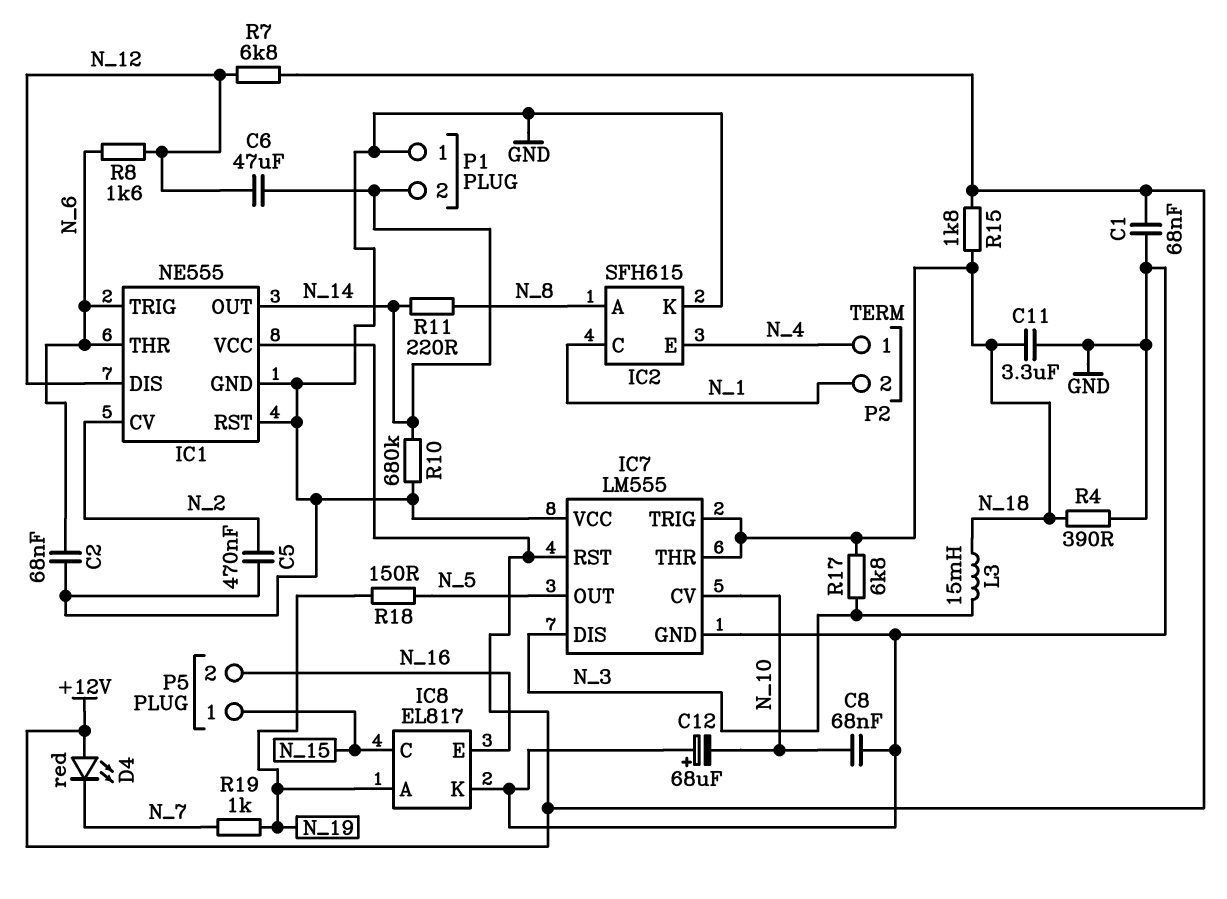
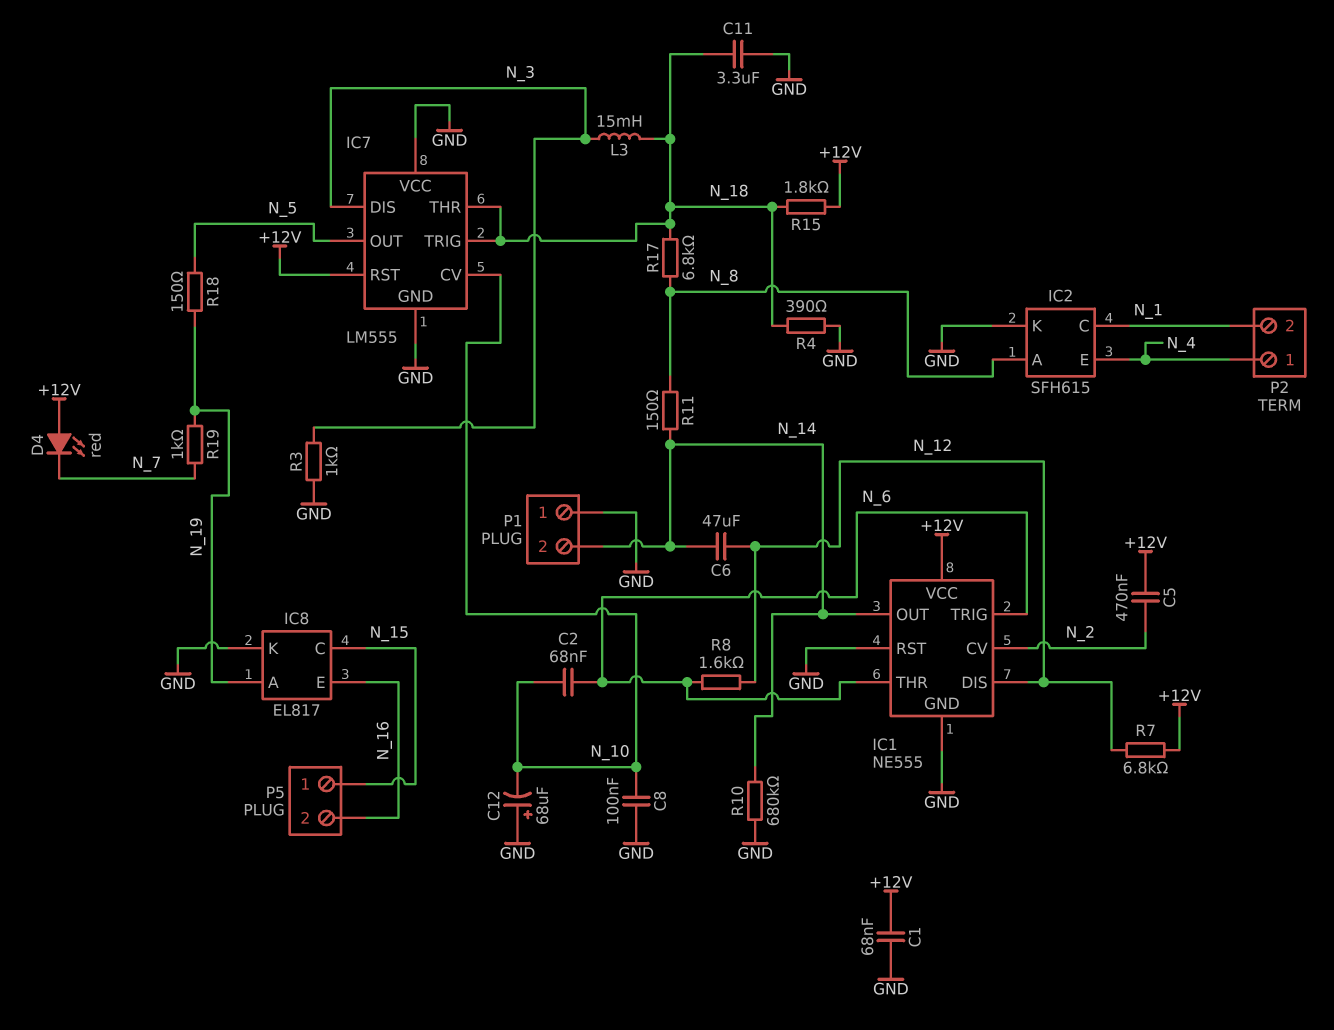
C2: 68nF (GND, N_6) -> 68nF (N_6, N_10)
C5: 470nF (GND, N_2) -> 470nF (+12V, N_2)
C8: 68nF (GND, N_10) -> 100nF (GND, N_10)
R3: none -> 1k (GND, N_3)
R11: 220 (N_8, N_14) -> 150 (N_8, N_14)
R17: 6.8k (N_3, N_18) -> 6.8k (N_8, N_18)

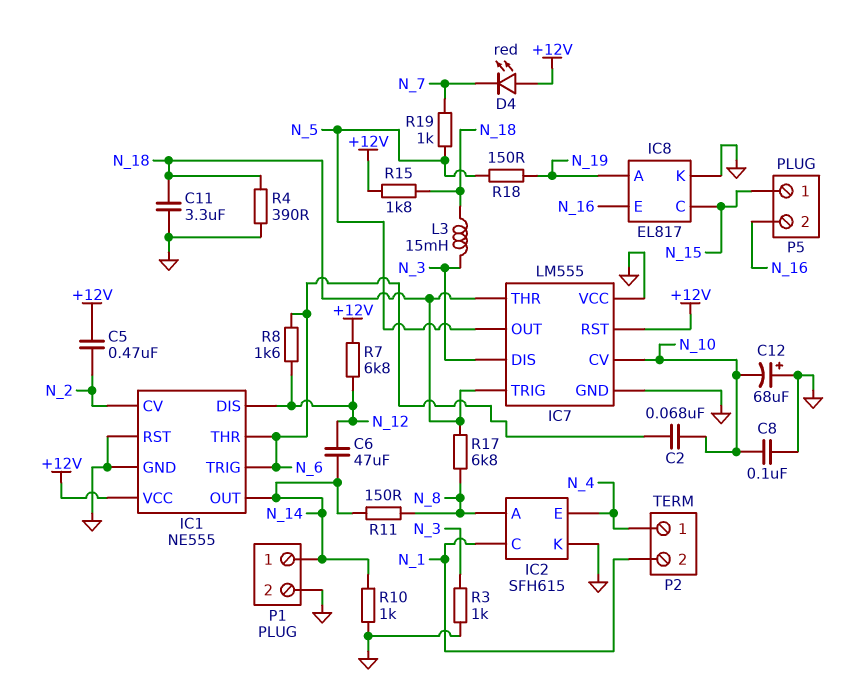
C1: 68nF (+12V, GND) -> none
P1 pin 1: GND -> N_14
P1 pin 2: N_14 -> GND
R10: 680k (GND, N_14) -> 1k (GND, N_14)
R19: 1k (N_7, N_19) -> 1k (N_5, N_7)

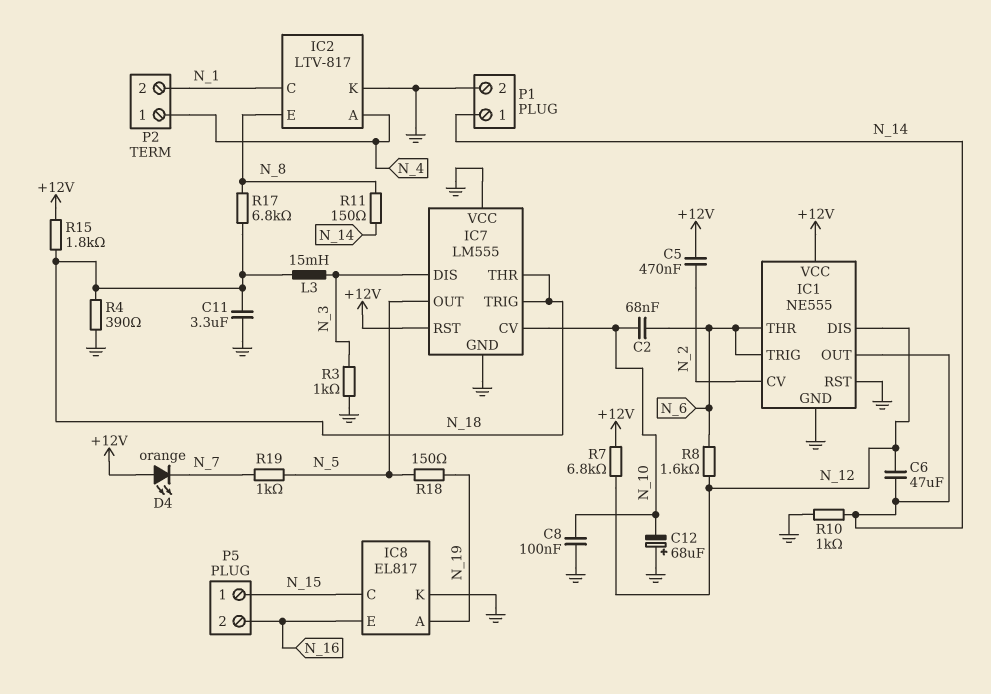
D4: LED red (A +12V, K N_7) -> LED orange (A +12V, K N_7)
IC2: SFH615 -> LTV-817
IC2 pin A: N_8 -> N_4
IC2 pin E: N_4 -> N_8

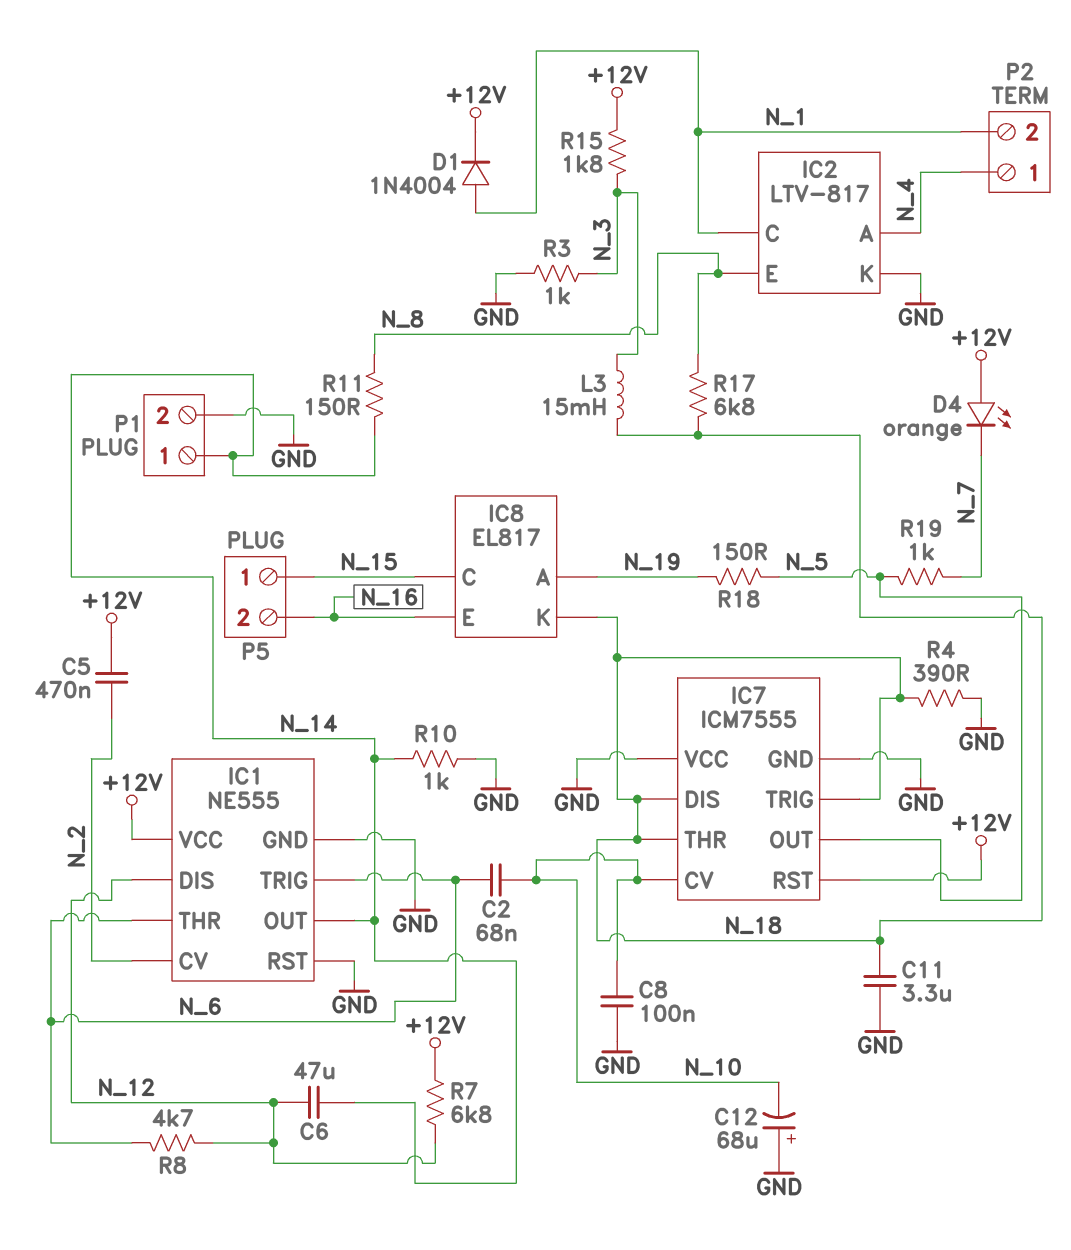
D1: none -> diode 1N4004 (A N_1, K +12V)
IC7: LM555 -> ICM7555
IC7 pin DIS: N_3 -> N_18
IC8 pin K: GND -> N_18
R8: 1.6k (N_6, N_12) -> 4.7k (N_6, N_12)
R15: 1.8k (+12V, N_18) -> 1.8k (+12V, N_3)

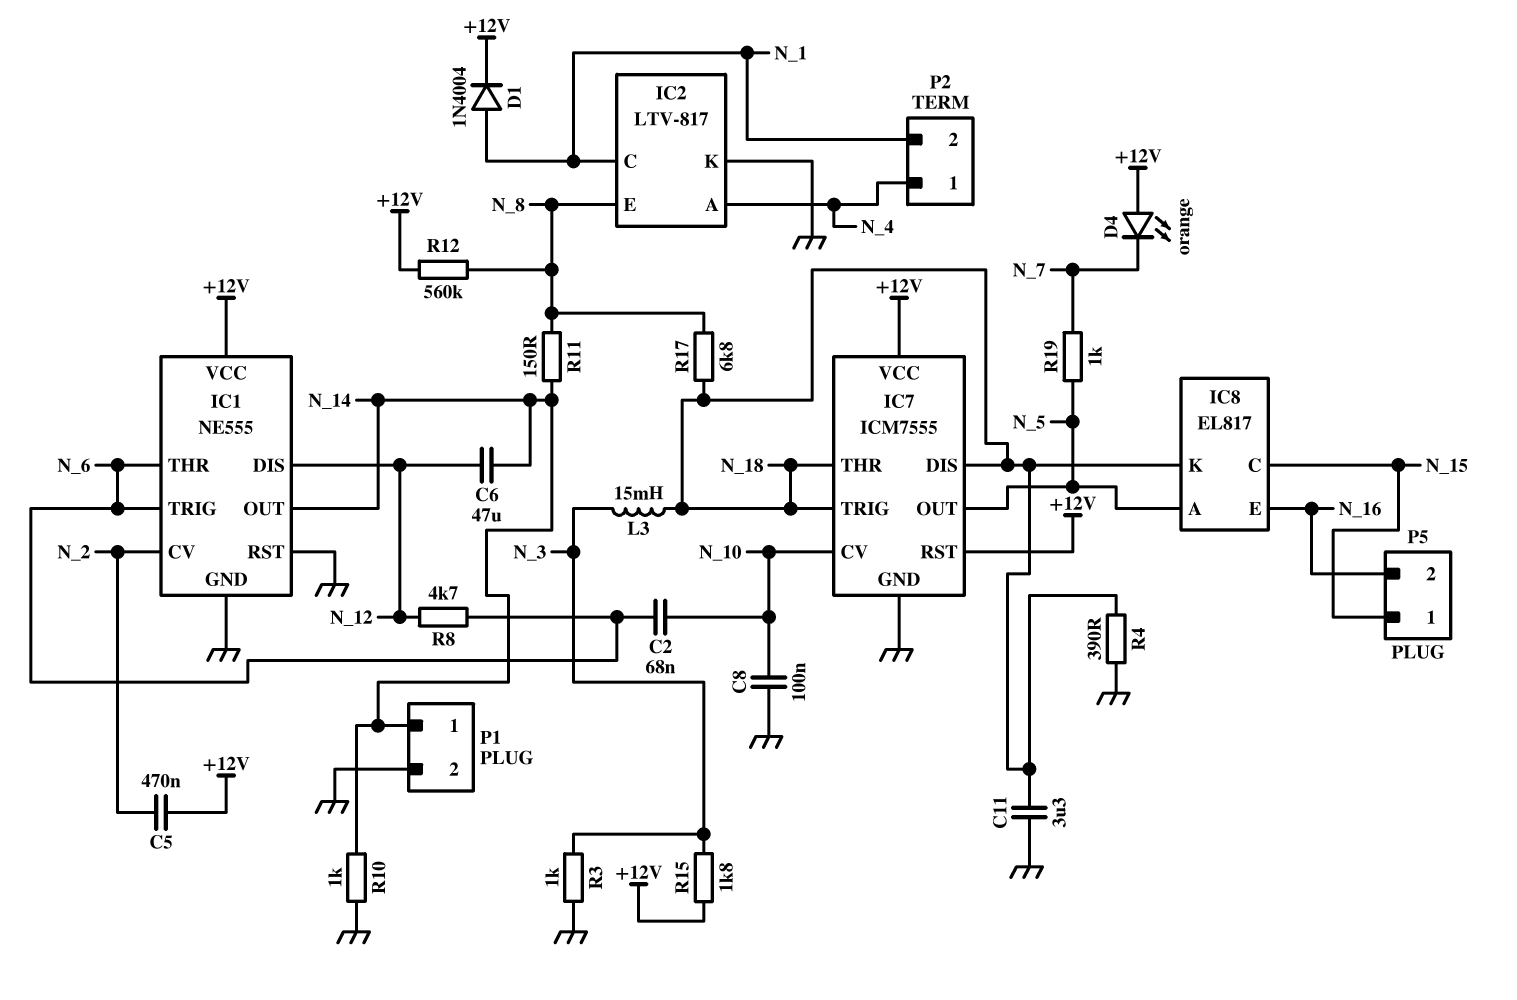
C12: 68uF (plus GND, minus N_10) -> none
IC7 pin VCC: GND -> +12V
IC8 pin A: N_19 -> N_5
R7: 6.8k (+12V, N_12) -> none
R12: none -> 560k (+12V, N_8)
R18: 150 (N_5, N_19) -> none

